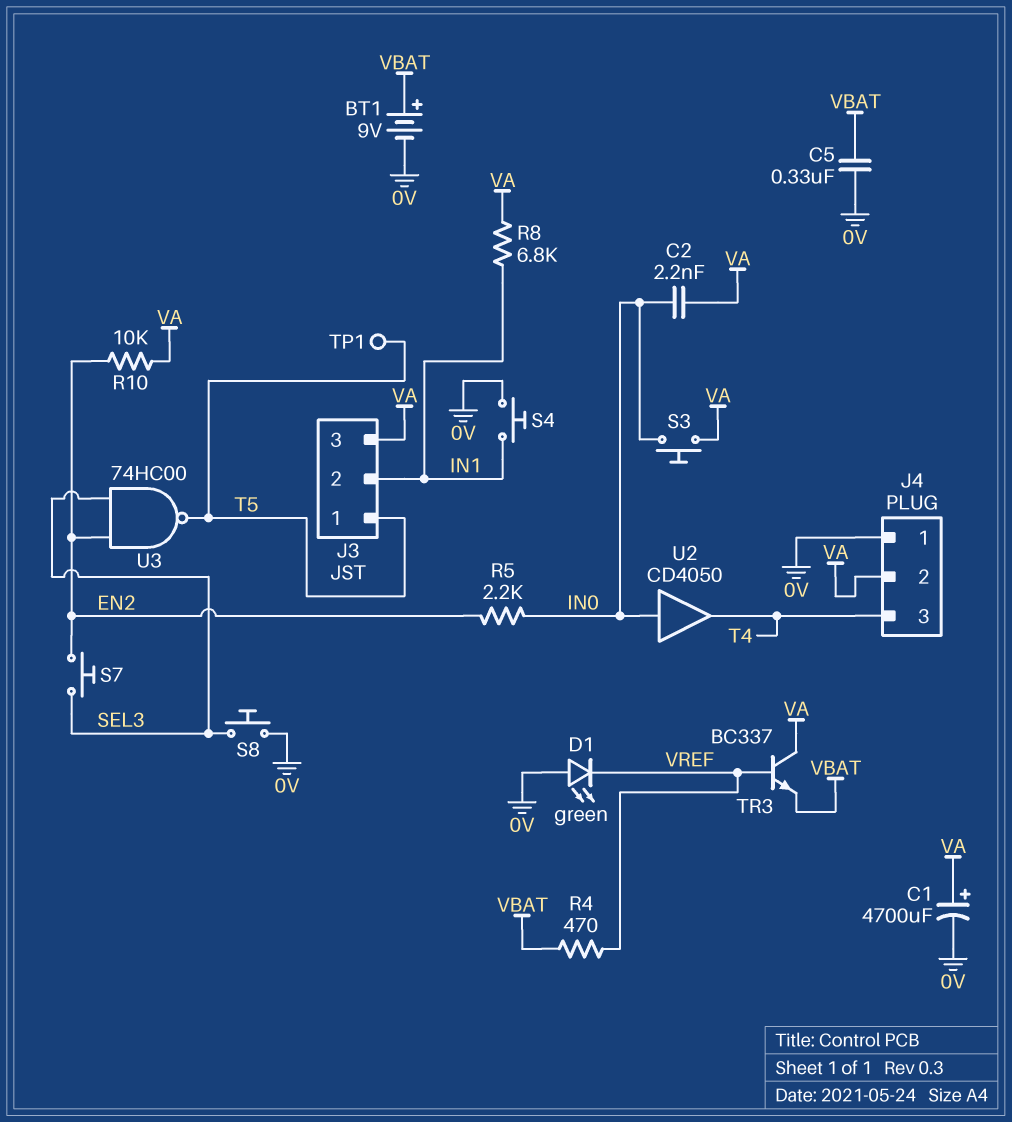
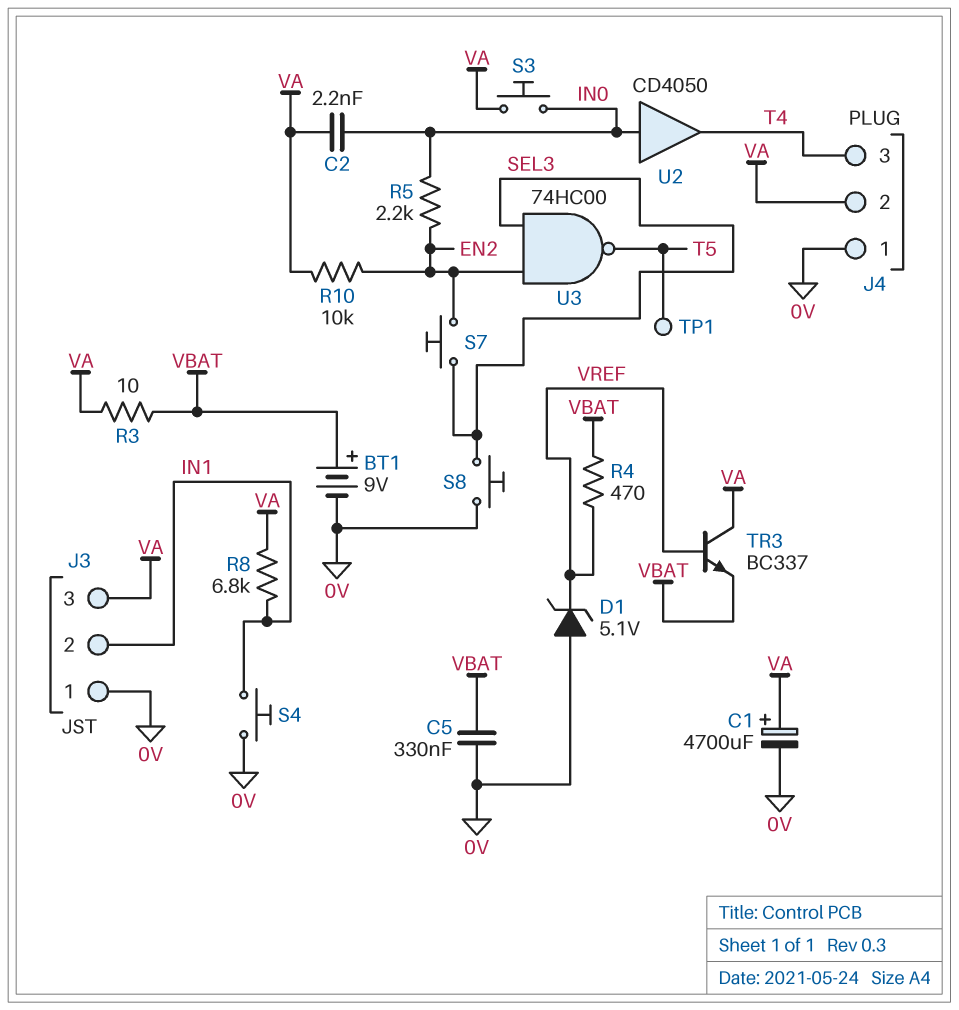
D1: LED green (A 0V, K VREF) -> zener 5.1V (A 0V, K VREF)
J3 pin 1: T5 -> 0V
R3: none -> 10 (VA, VBAT)

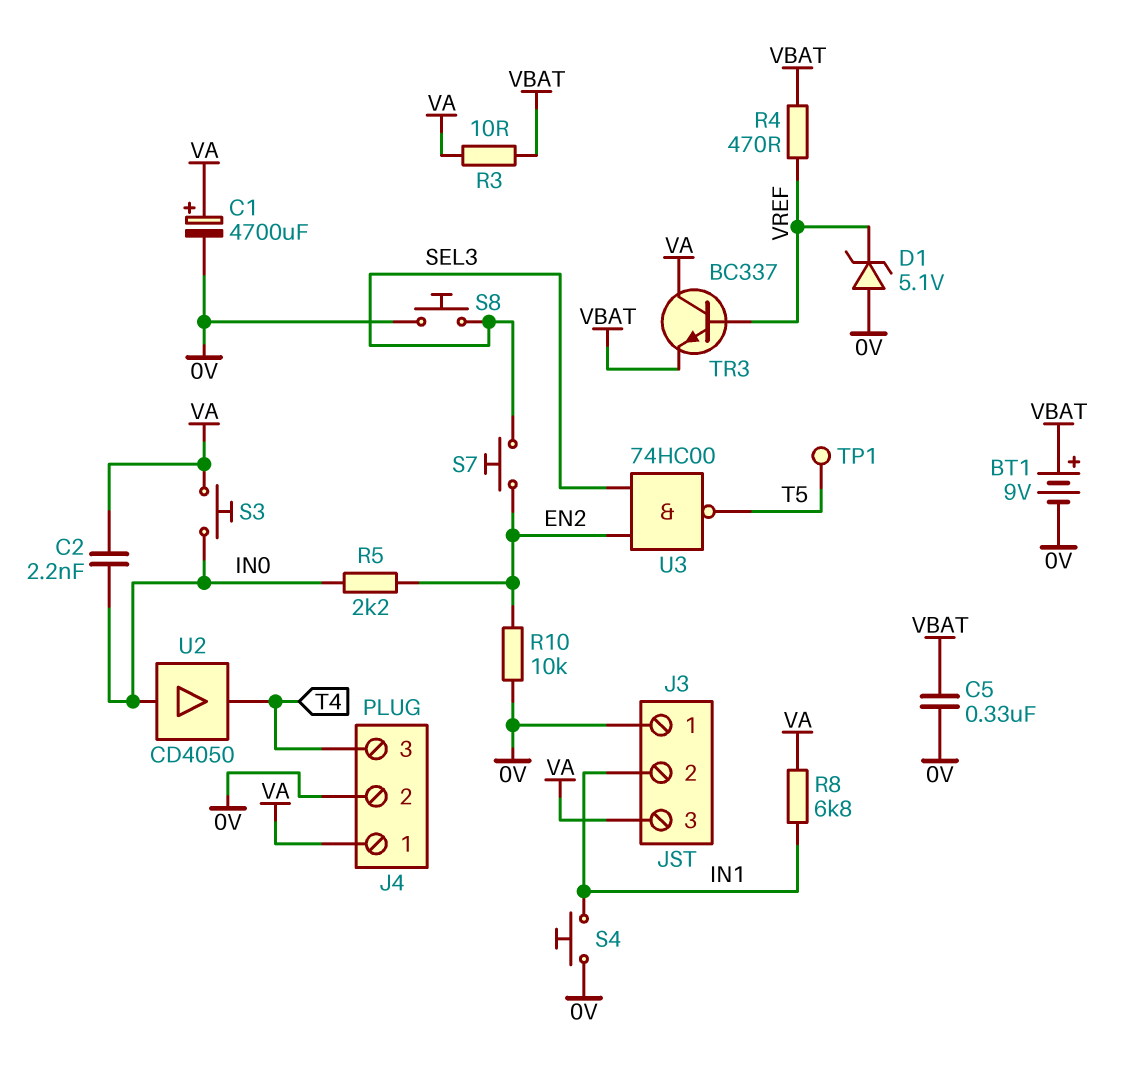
J4 pin 1: 0V -> VA
J4 pin 2: VA -> 0V
R10: 10k (EN2, VA) -> 10k (0V, EN2)

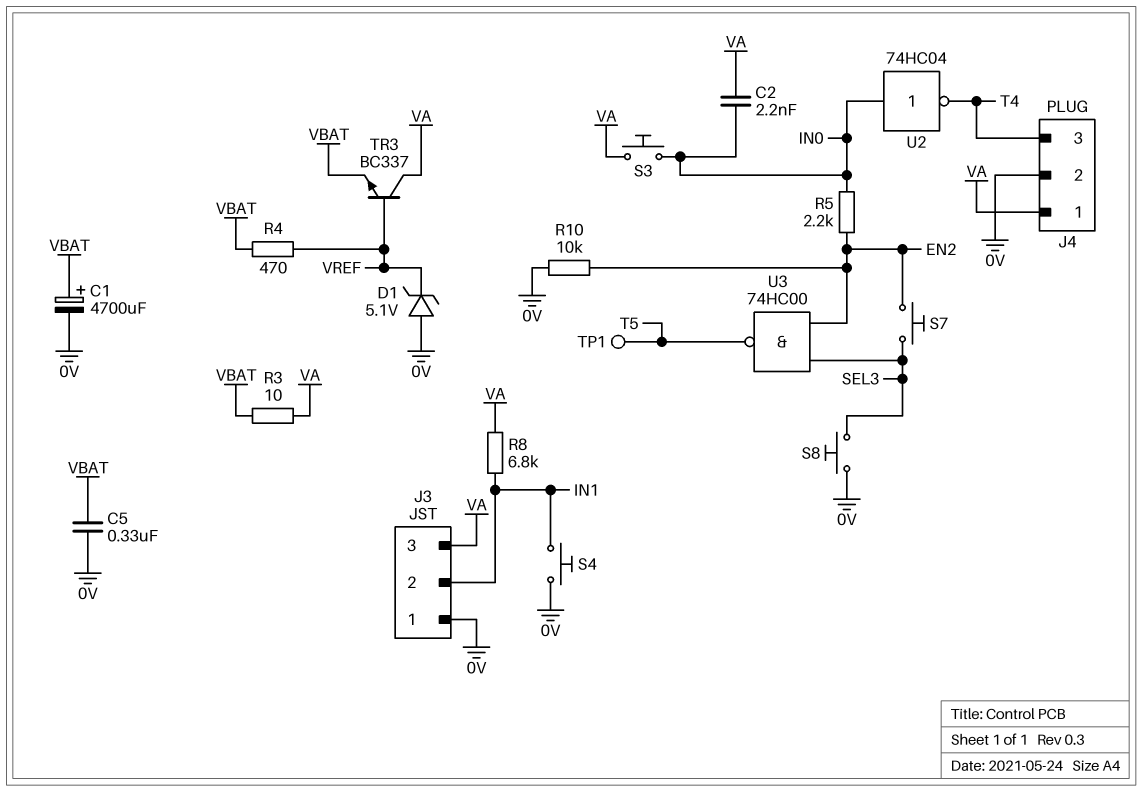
BT1: 9V (plus VBAT, minus 0V) -> none
C1: 4700uF (plus VA, minus 0V) -> 4700uF (plus VBAT, minus 0V)
U2: buffer CD4050 (in IN0, out T4) -> NOT 74HC04 (in IN0, out T4)

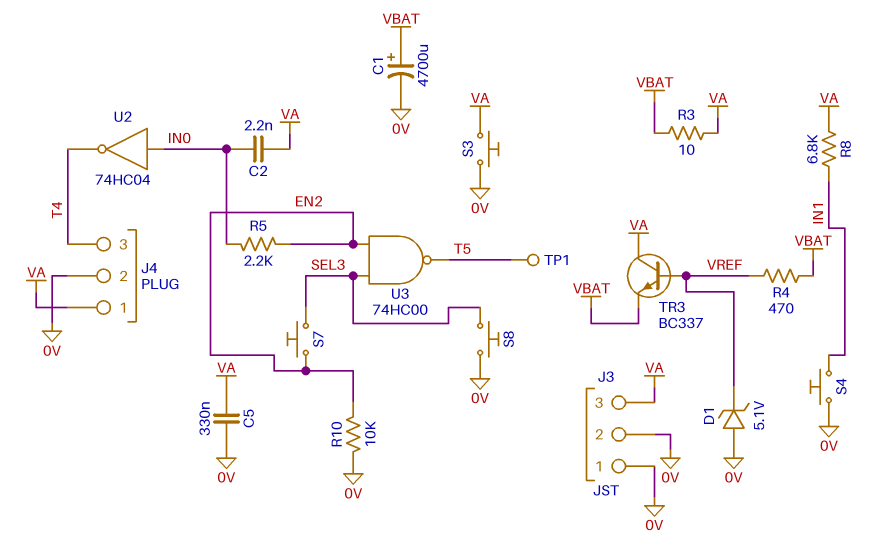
C5: 330nF (0V, VBAT) -> 330nF (0V, VA)
J3 pin 2: IN1 -> 0V
S3: button (IN0, VA) -> button (0V, VA)

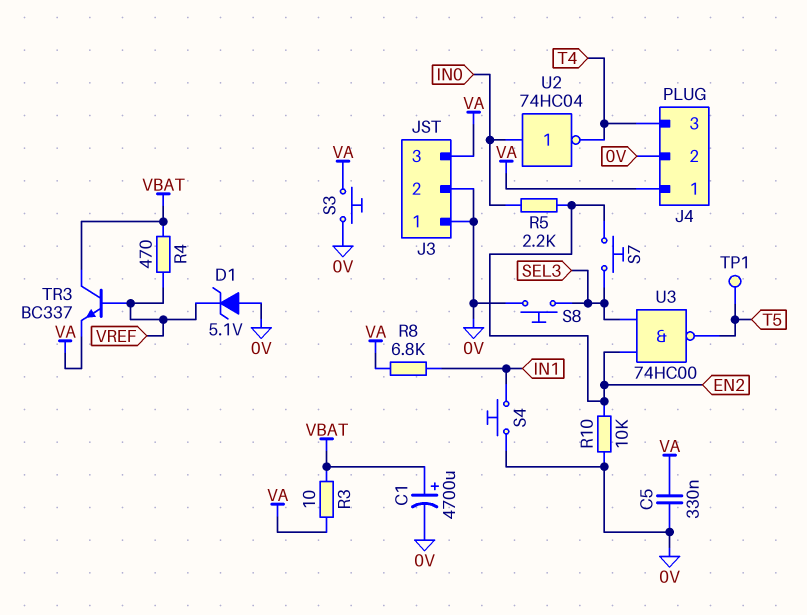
C2: 2.2nF (IN0, VA) -> none
TR3: NPN BC337 (B VREF, C VA, E VBAT) -> NPN BC337 (B VREF, C VBAT, E VA)

